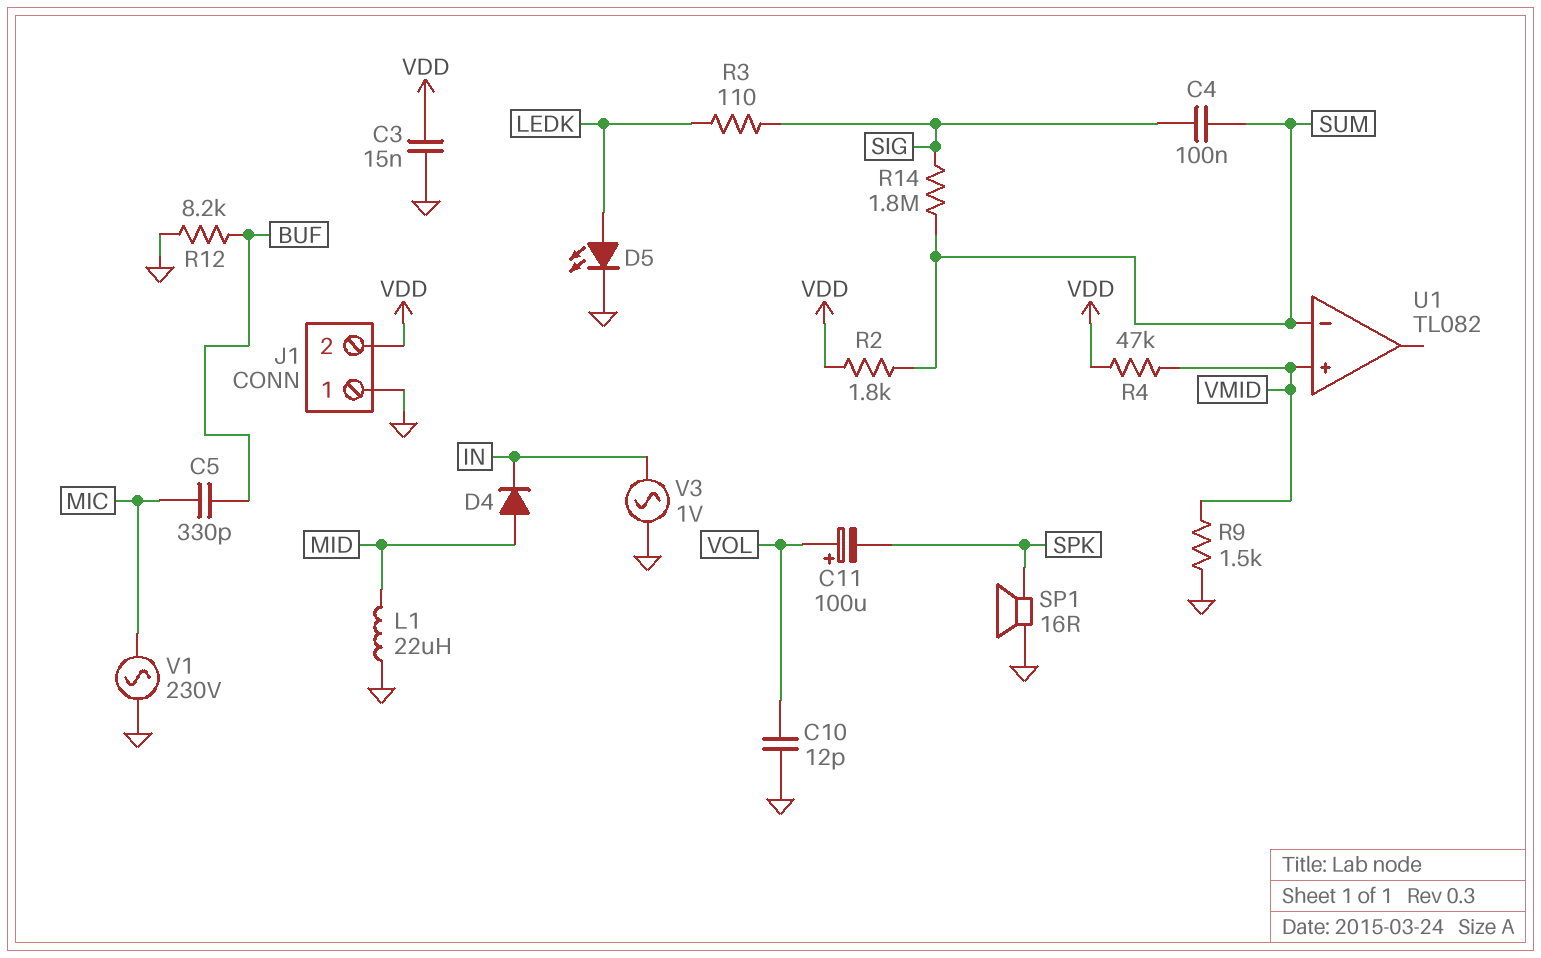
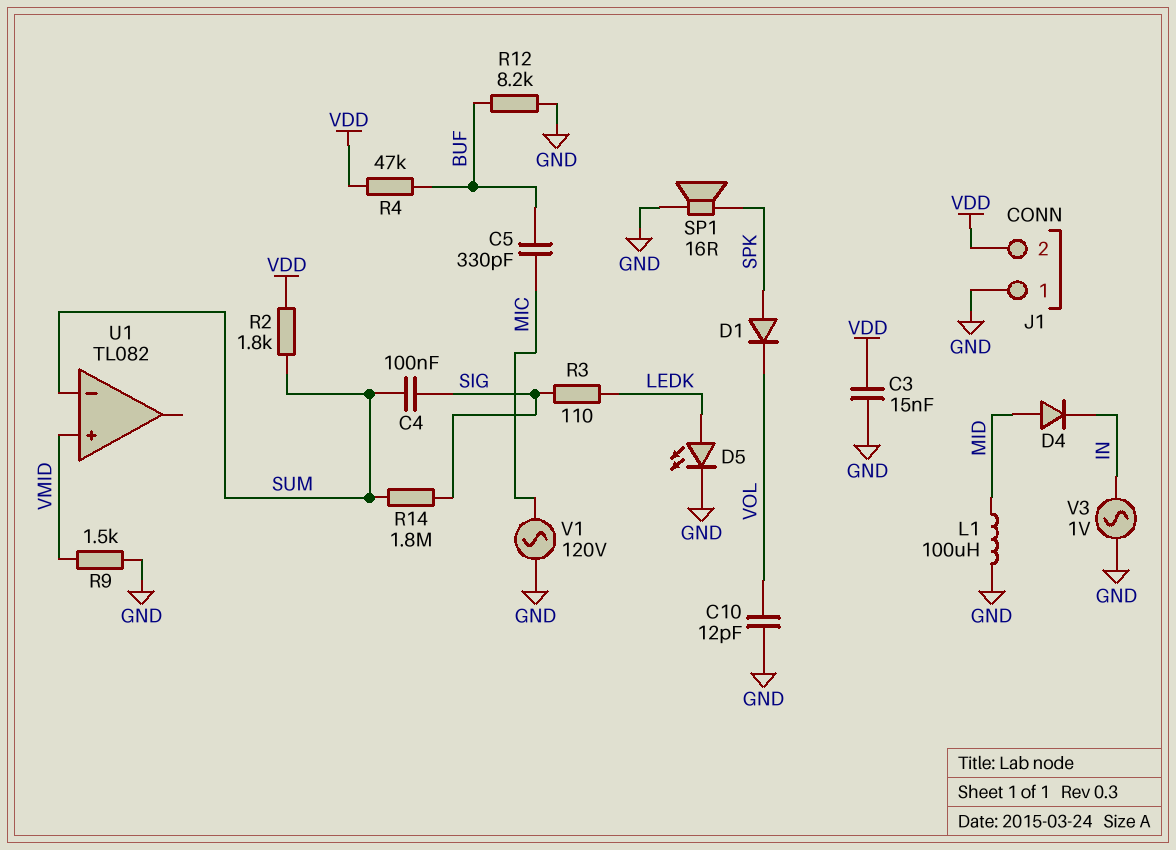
C11: 100uF (plus VOL, minus SPK) -> none
D1: none -> diode (A SPK, K VOL)
L1: 22uH (GND, MID) -> 100uH (GND, MID)
R4: 47k (VDD, VMID) -> 47k (BUF, VDD)
V1: AC 230V (GND, MIC) -> AC 120V (GND, MIC)

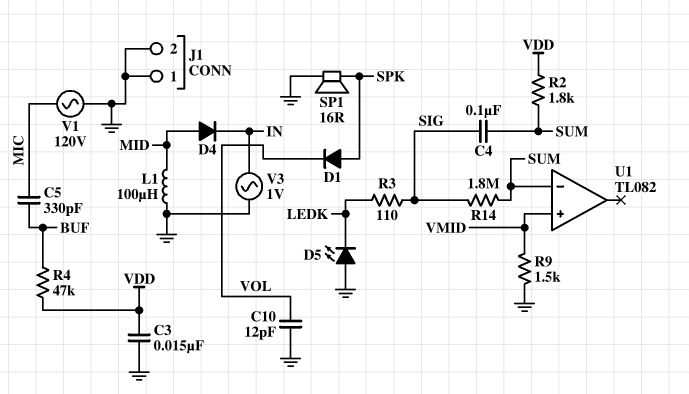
D5: LED (A LEDK, K GND) -> LED (A GND, K LEDK)
J1 pin 2: VDD -> GND
R12: 8.2k (BUF, GND) -> none

